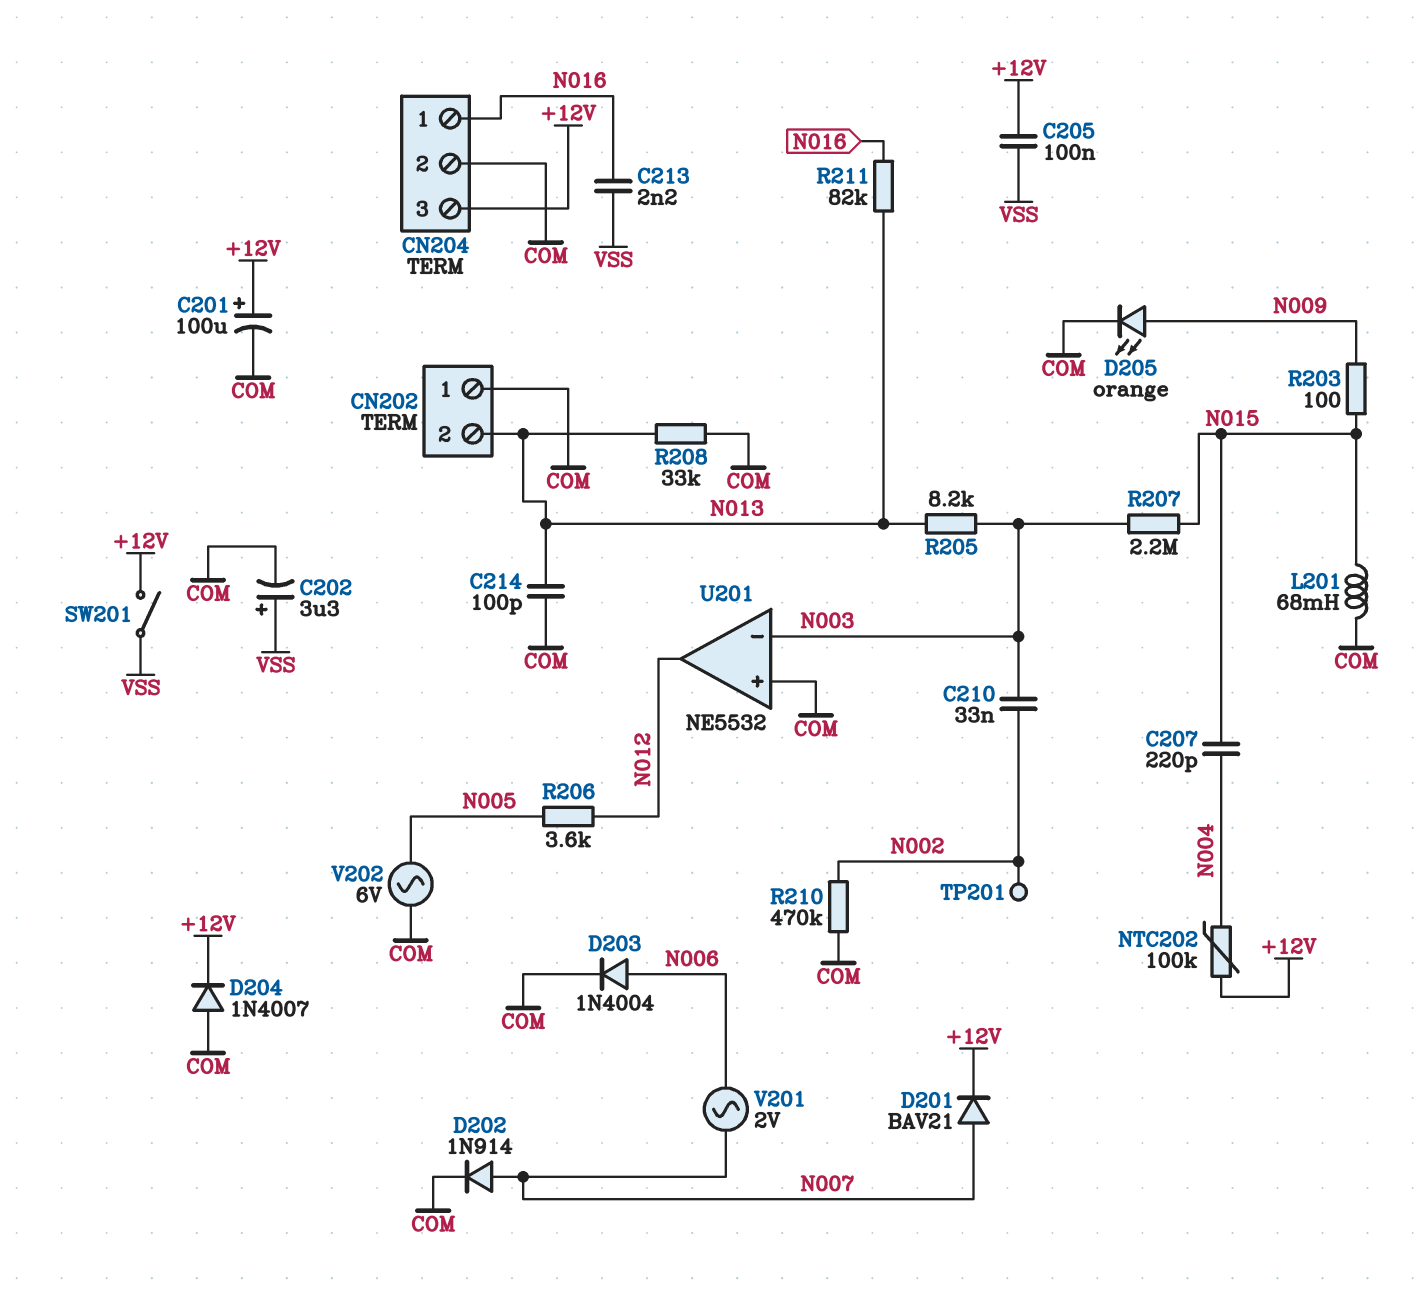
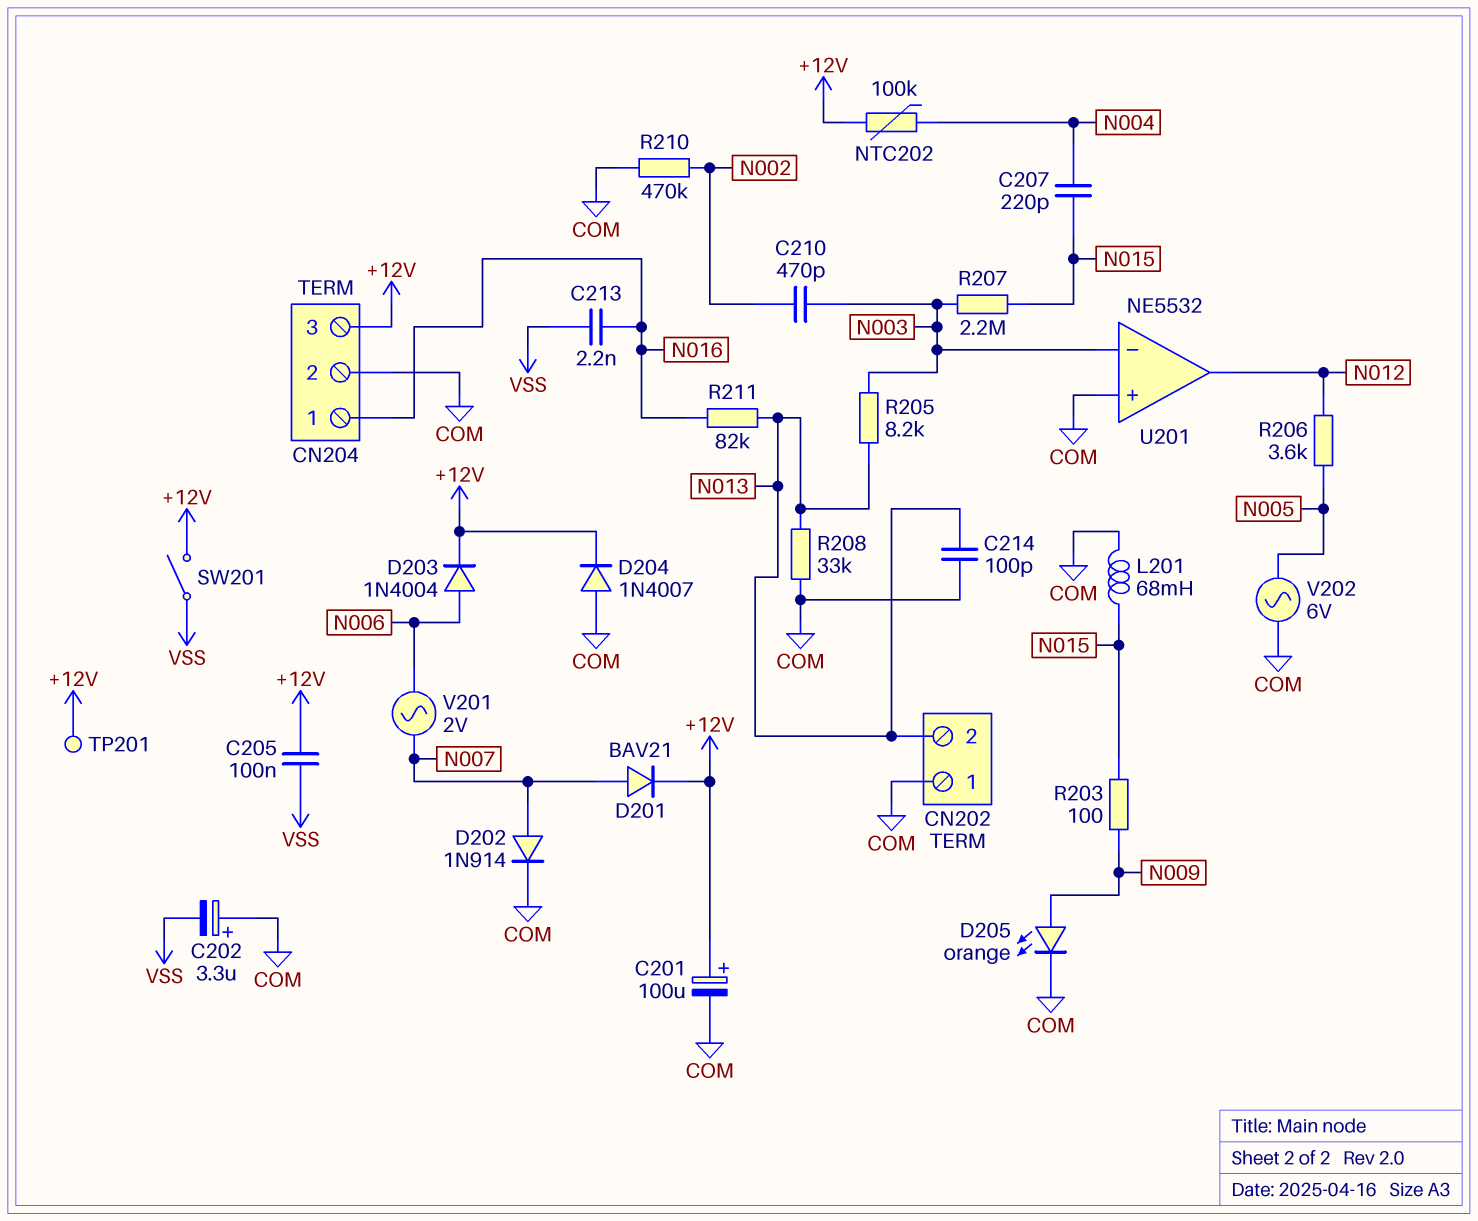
C202: 3.3uF (plus VSS, minus COM) -> 3.3uF (plus COM, minus VSS)
C210: 33nF (N002, N003) -> 470pF (N002, N003)
D203: diode 1N4004 (A N006, K COM) -> diode 1N4004 (A N006, K +12V)
TP201: test point (N002) -> test point (+12V)

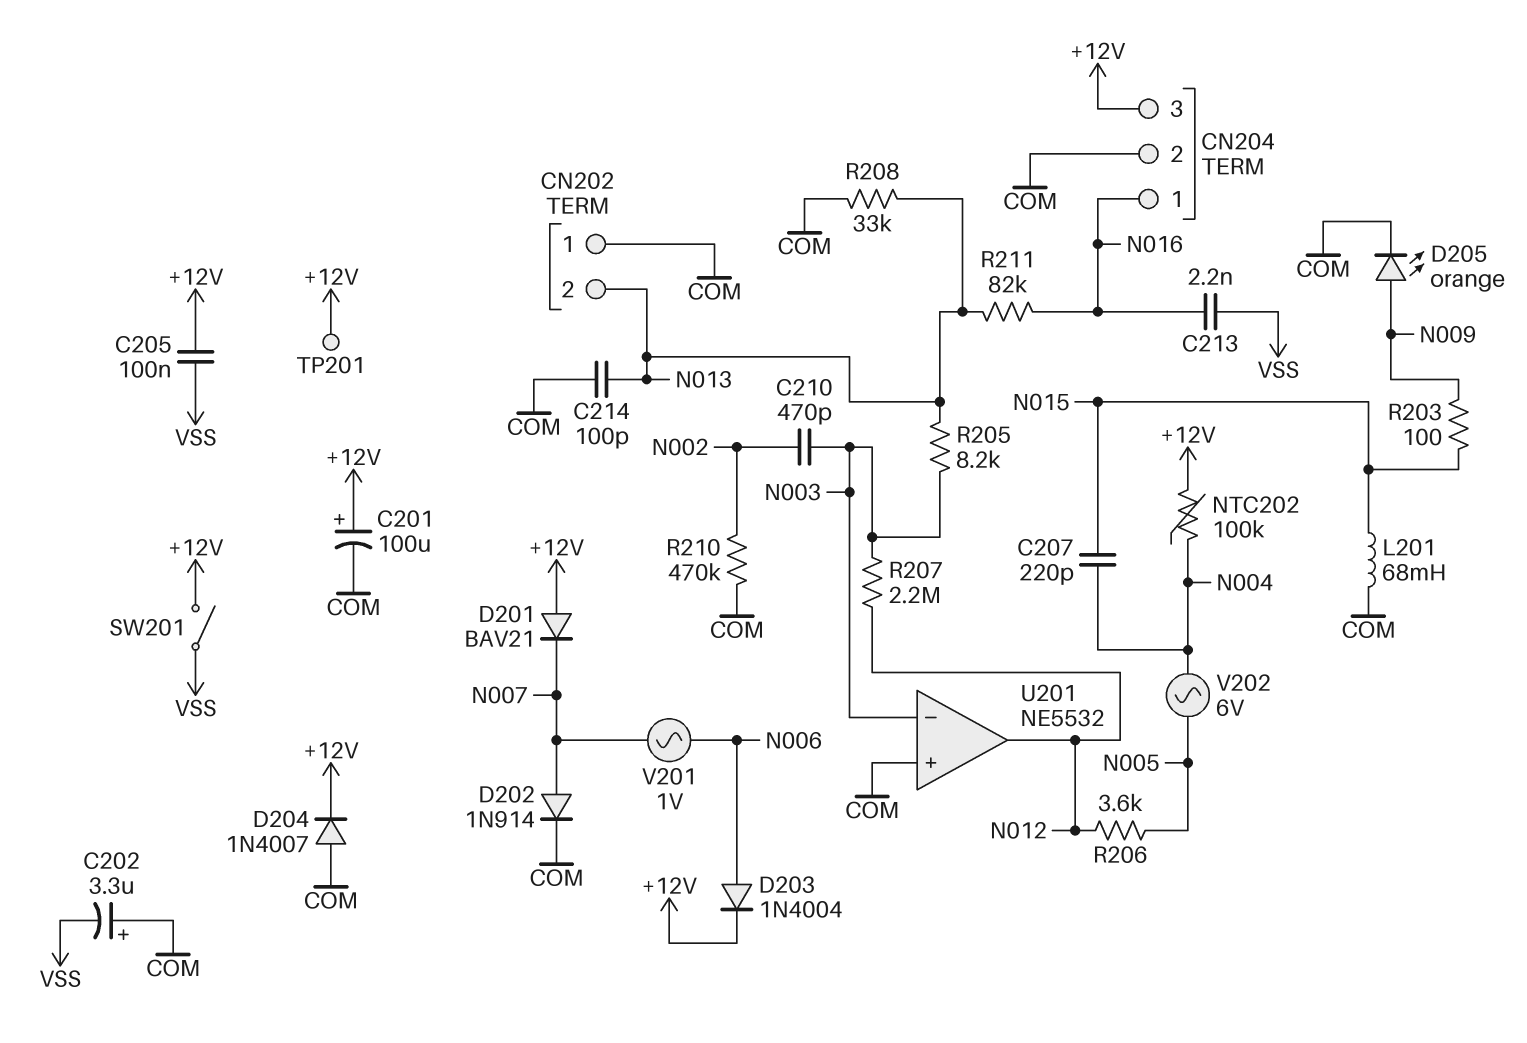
D201: diode BAV21 (A N007, K +12V) -> diode BAV21 (A +12V, K N007)
R207: 2.2M (N003, N015) -> 2.2M (N003, N012)
V201: AC 2V (N006, N007) -> AC 1V (N006, N007)
V202: AC 6V (COM, N005) -> AC 6V (N004, N005)

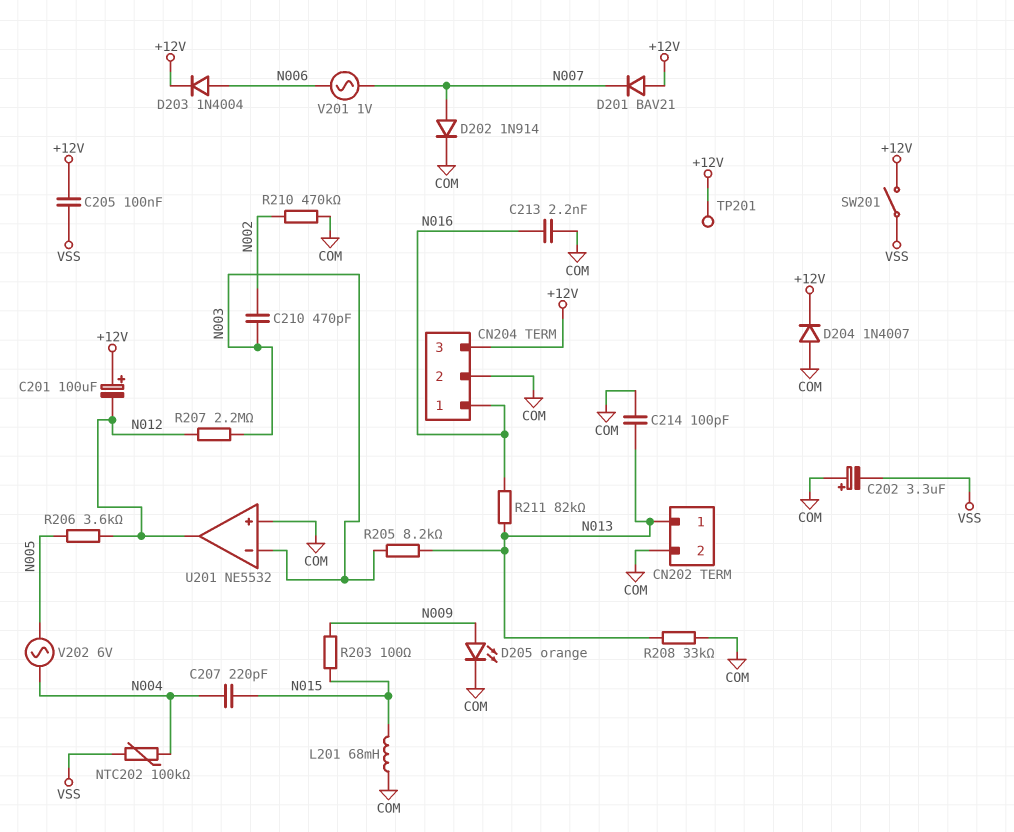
C201: 100uF (plus +12V, minus COM) -> 100uF (plus +12V, minus N012)
C213: 2.2nF (N016, VSS) -> 2.2nF (COM, N016)
CN202 pin 1: COM -> N013
CN202 pin 2: N013 -> COM
NTC202: 100k (+12V, N004) -> 100k (N004, VSS)

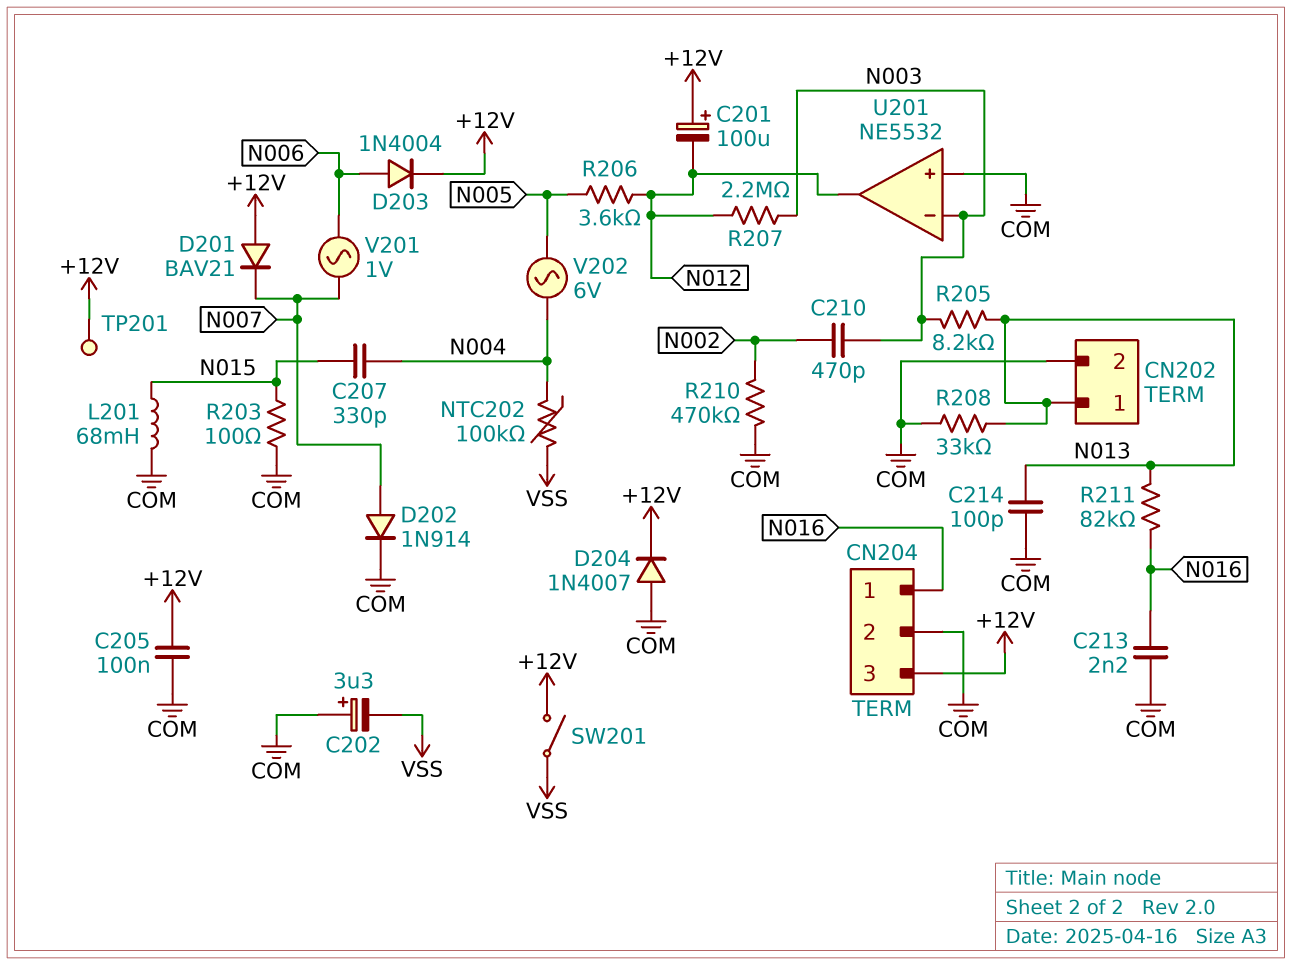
C205: 100nF (+12V, VSS) -> 100nF (+12V, COM)
C207: 220pF (N004, N015) -> 330pF (N004, N015)
D205: LED orange (A N009, K COM) -> none
R203: 100 (N009, N015) -> 100 (COM, N015)

